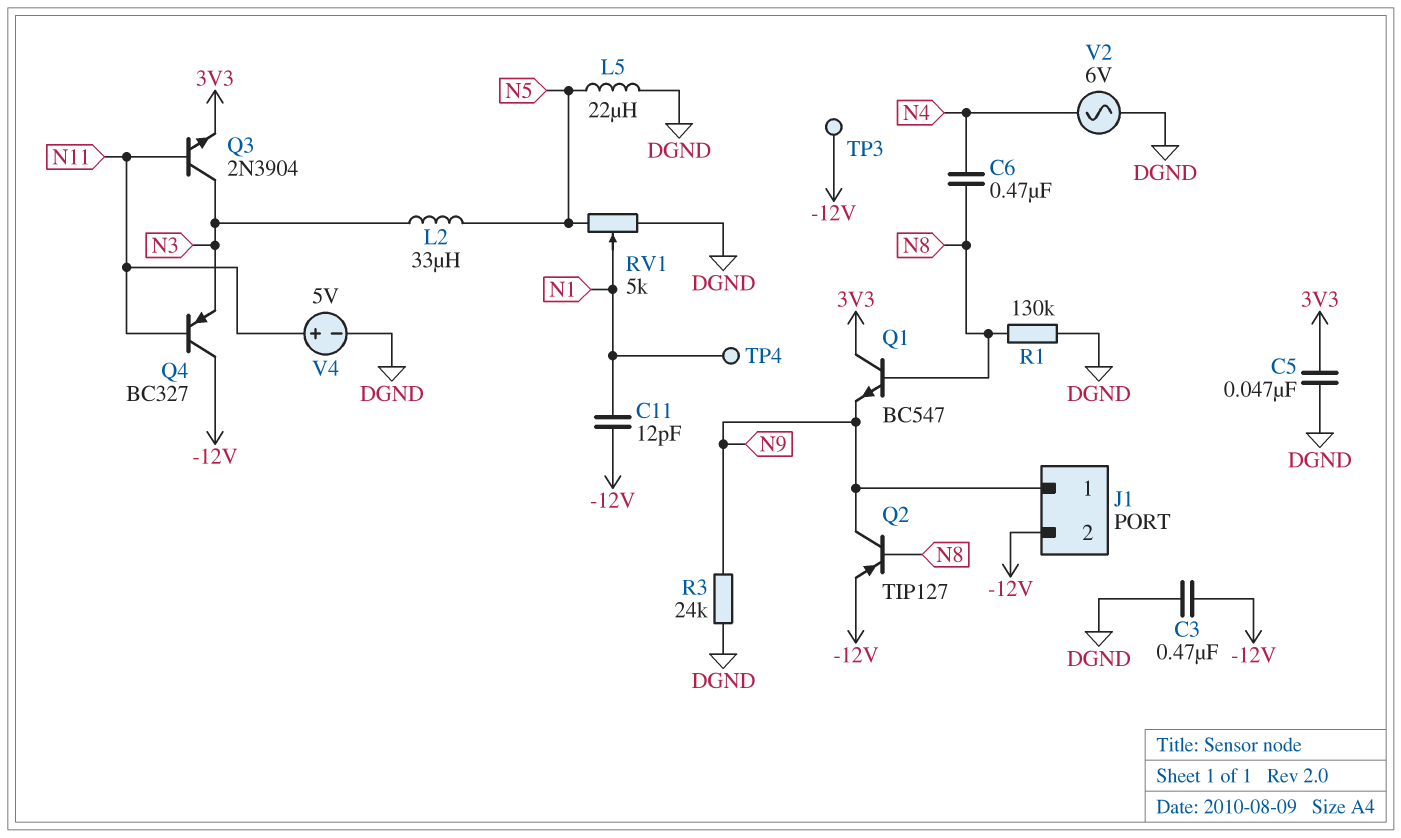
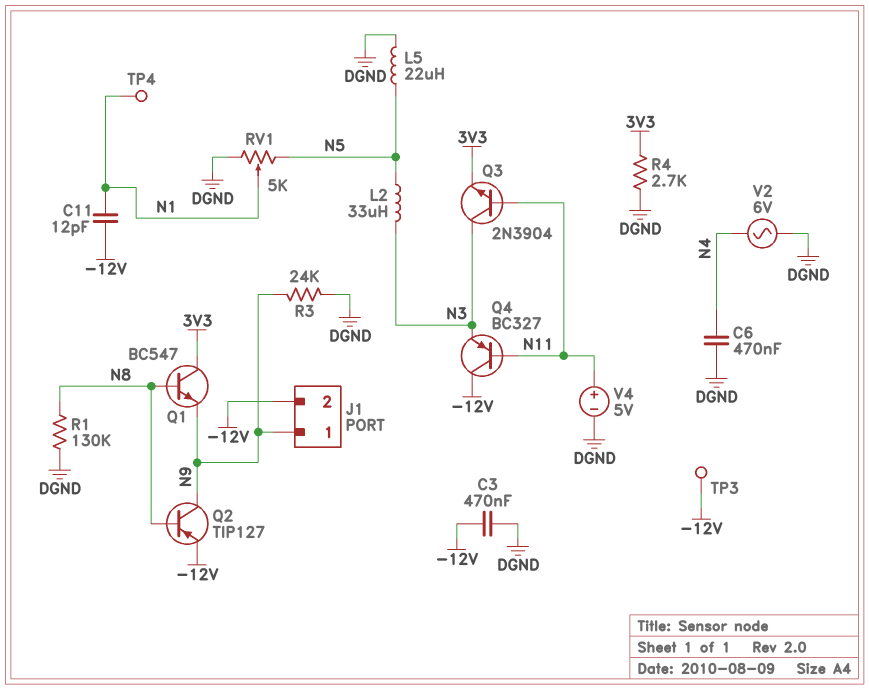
C5: 47nF (3V3, DGND) -> none
C6: 470nF (N4, N8) -> 470nF (DGND, N4)
R4: none -> 2.7k (3V3, DGND)

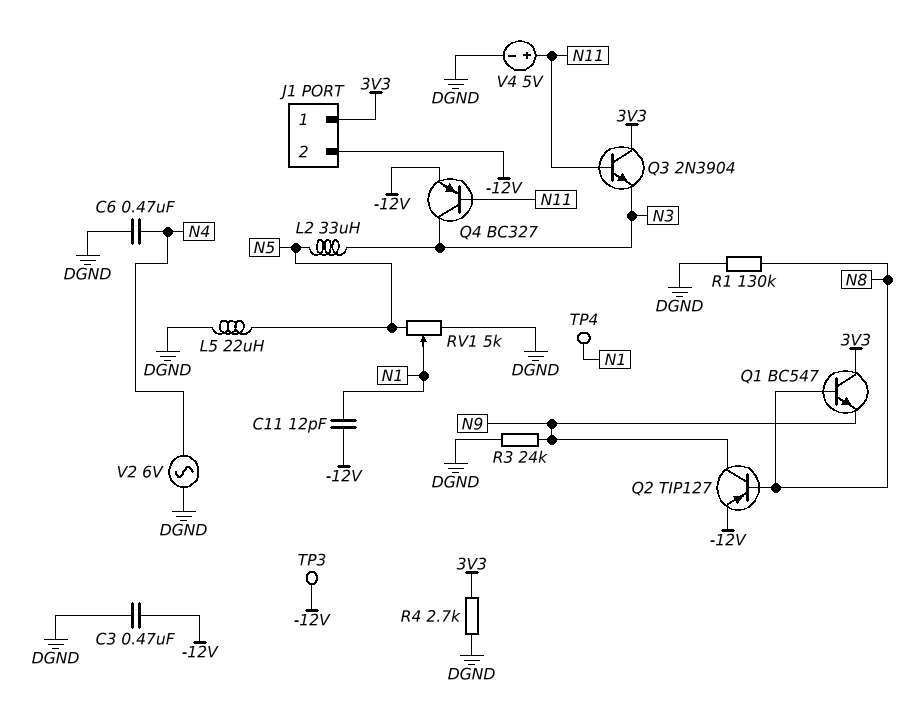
J1 pin 1: N9 -> 3V3
Q3: NPN 2N3904 (B N11, C N3, E 3V3) -> NPN 2N3904 (B N11, C 3V3, E N3)
Q4: PNP BC327 (B N11, C -12V, E N3) -> PNP BC327 (B N11, C N3, E -12V)

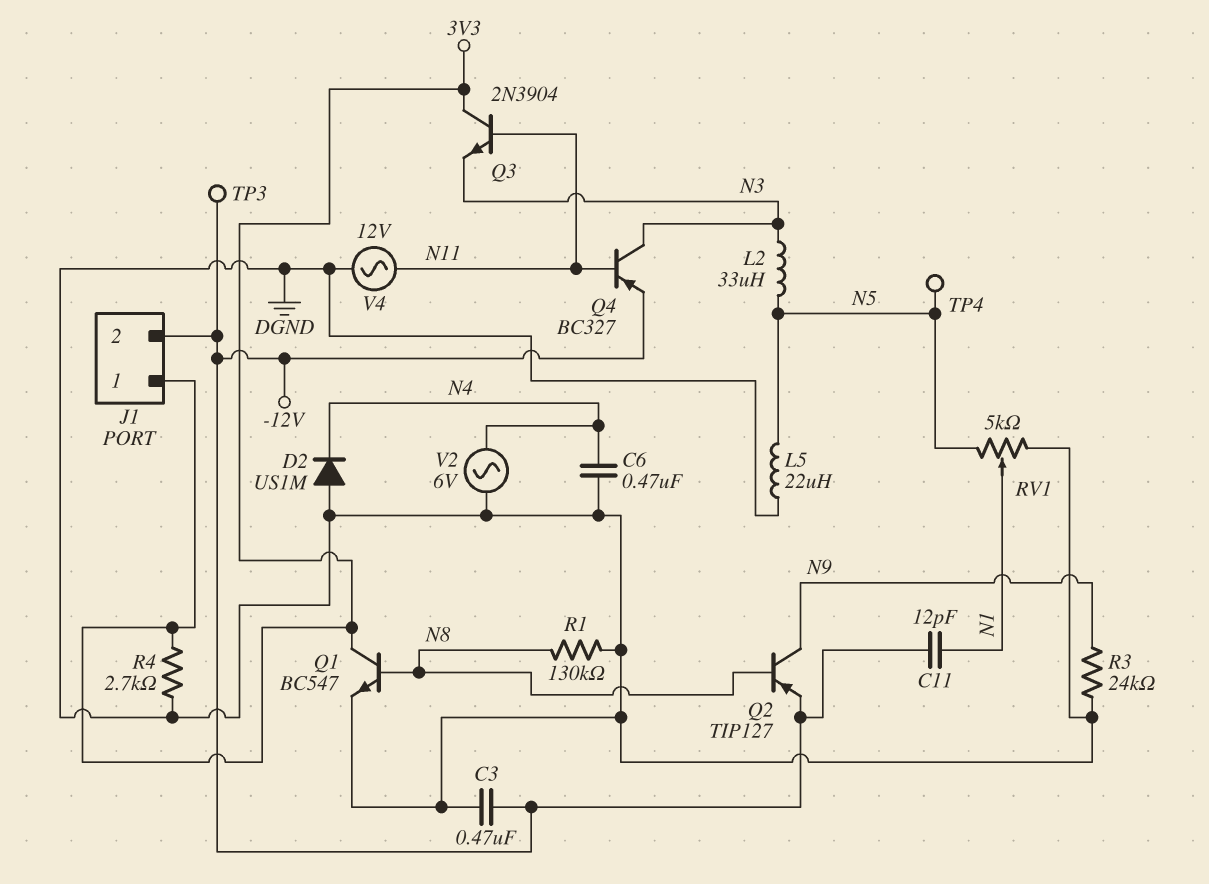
D2: none -> diode US1M (A DGND, K N4)
Q1: NPN BC547 (B N8, C 3V3, E N9) -> NPN BC547 (B N8, C 3V3, E DGND)
TP4: test point (N1) -> test point (N5)
V4: 5V (plus N11, minus DGND) -> AC 12V (DGND, N11)

